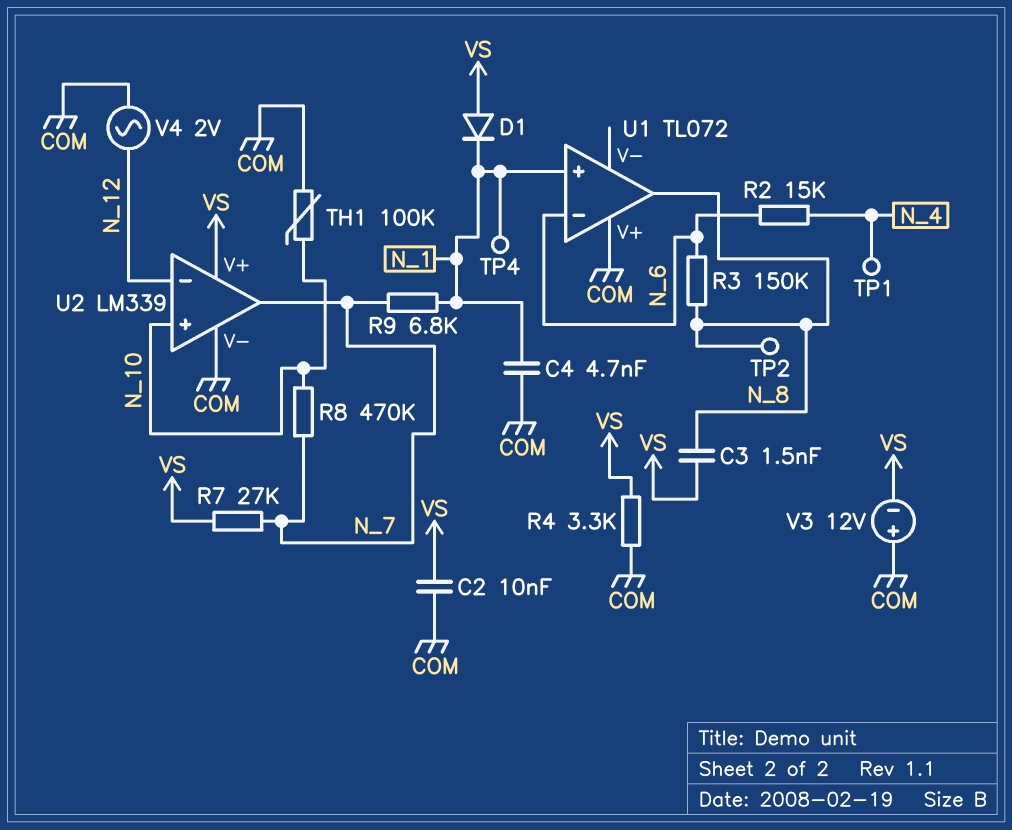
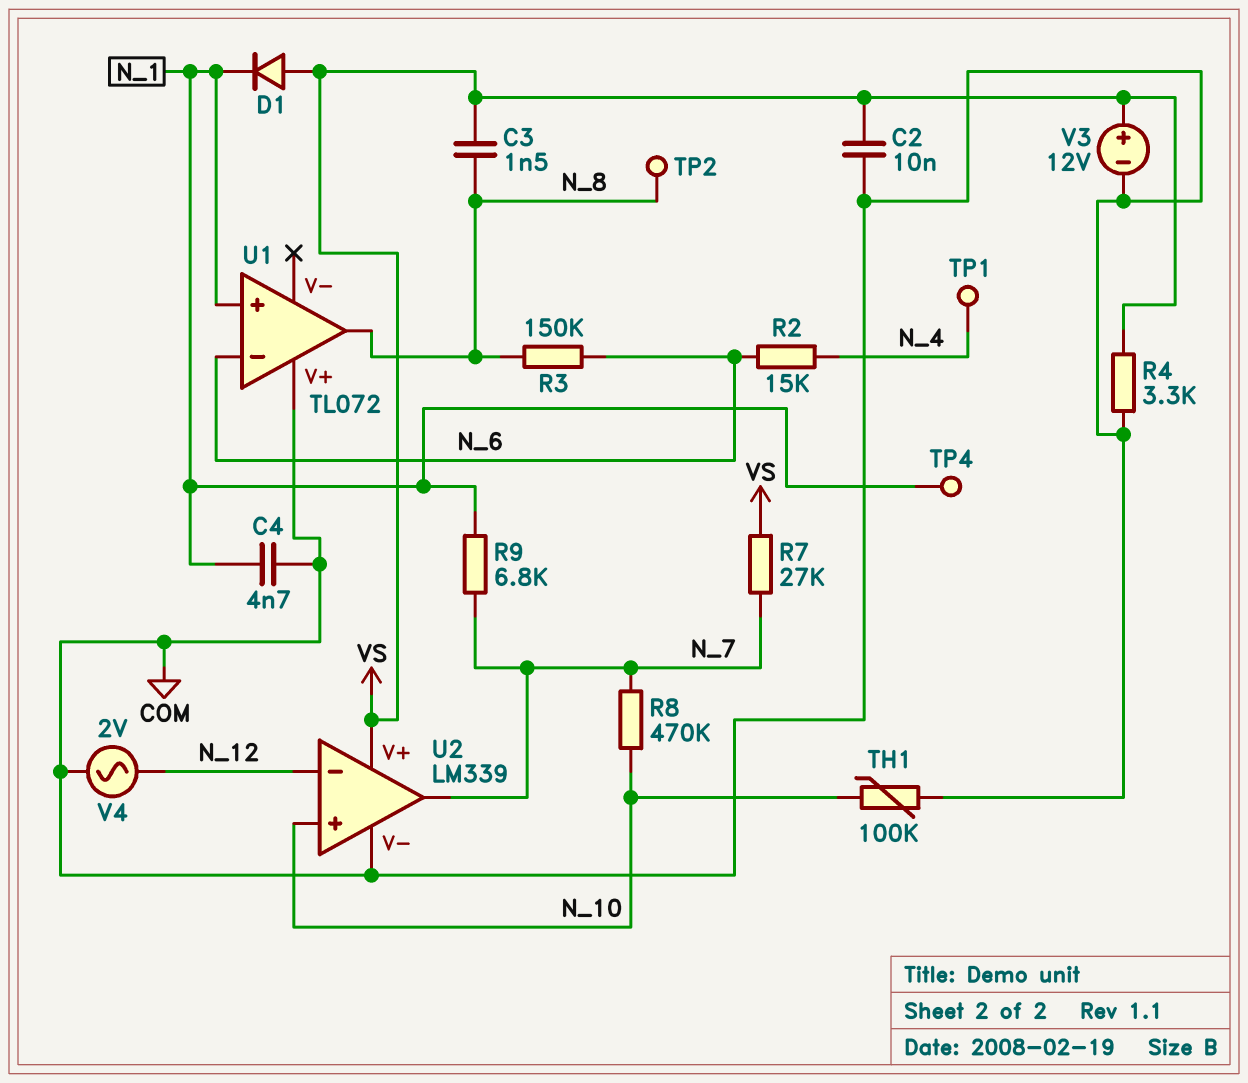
V3: 12V (plus COM, minus VS) -> 12V (plus VS, minus COM)

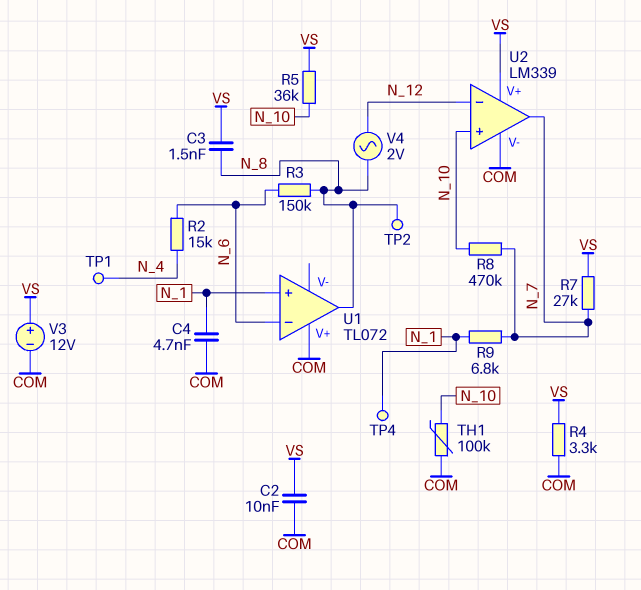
D1: diode (A VS, K N_1) -> none
R5: none -> 36k (N_10, VS)
V4: AC 2V (COM, N_12) -> AC 2V (N_8, N_12)

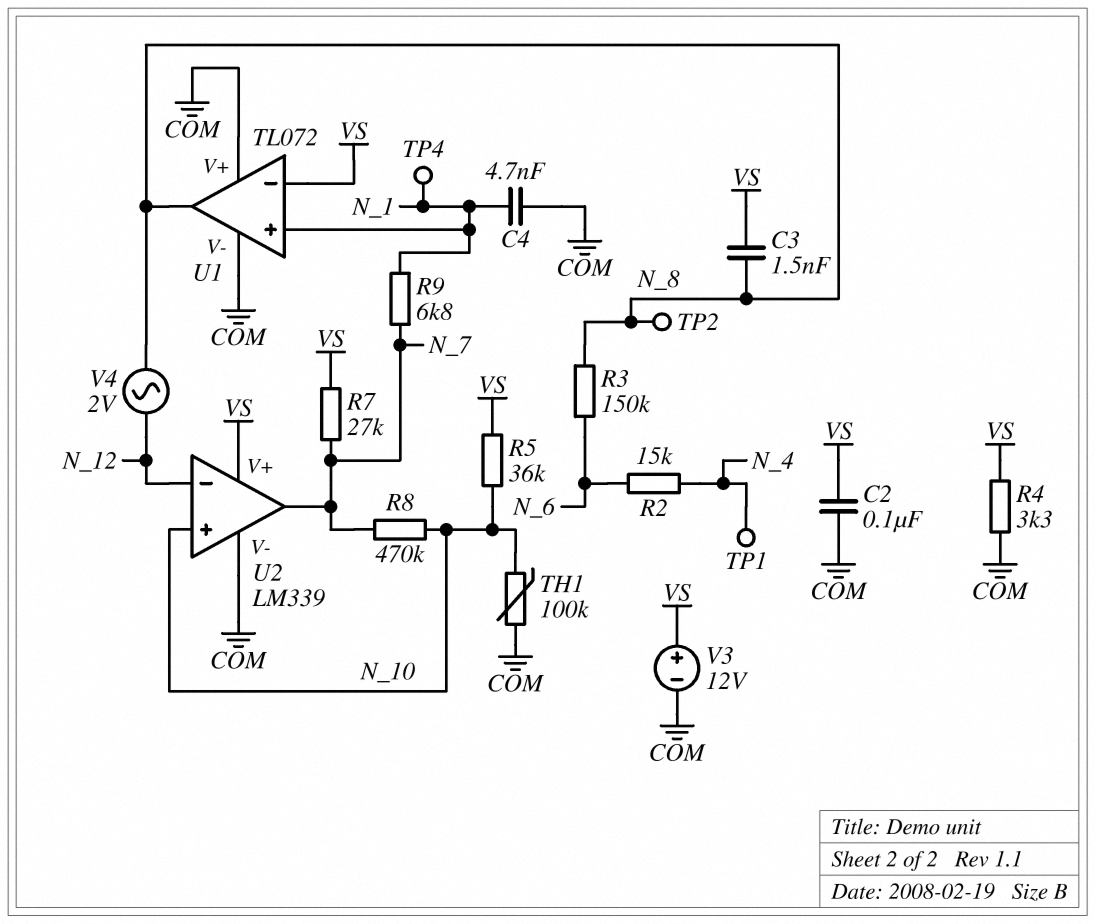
C2: 10nF (COM, VS) -> 100nF (COM, VS)
U1 pin V-: none -> COM
U1 pin in-: N_6 -> VS

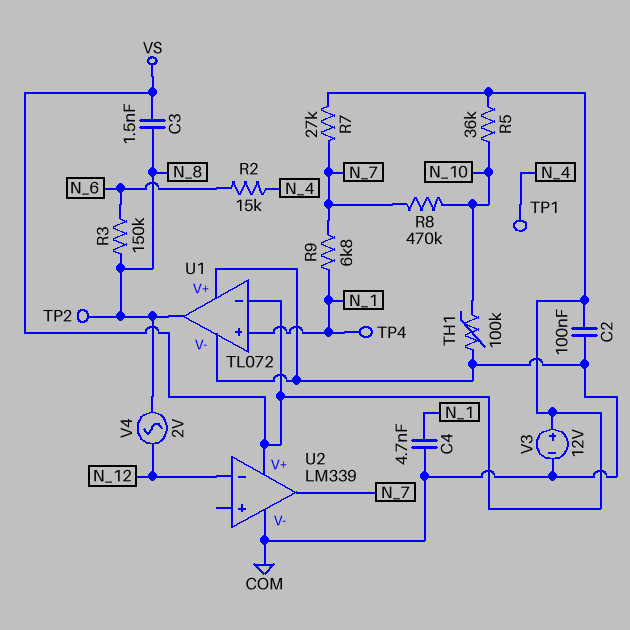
R4: 3.3k (COM, VS) -> none
U2 pin in+: N_10 -> none

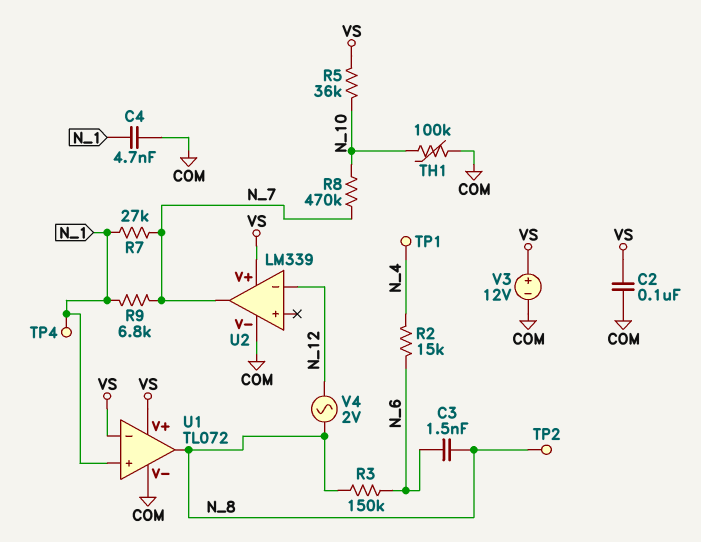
C3: 1.5nF (N_8, VS) -> 1.5nF (N_6, N_8)
R7: 27k (N_7, VS) -> 27k (N_1, N_7)
U1 pin V+: COM -> VS

